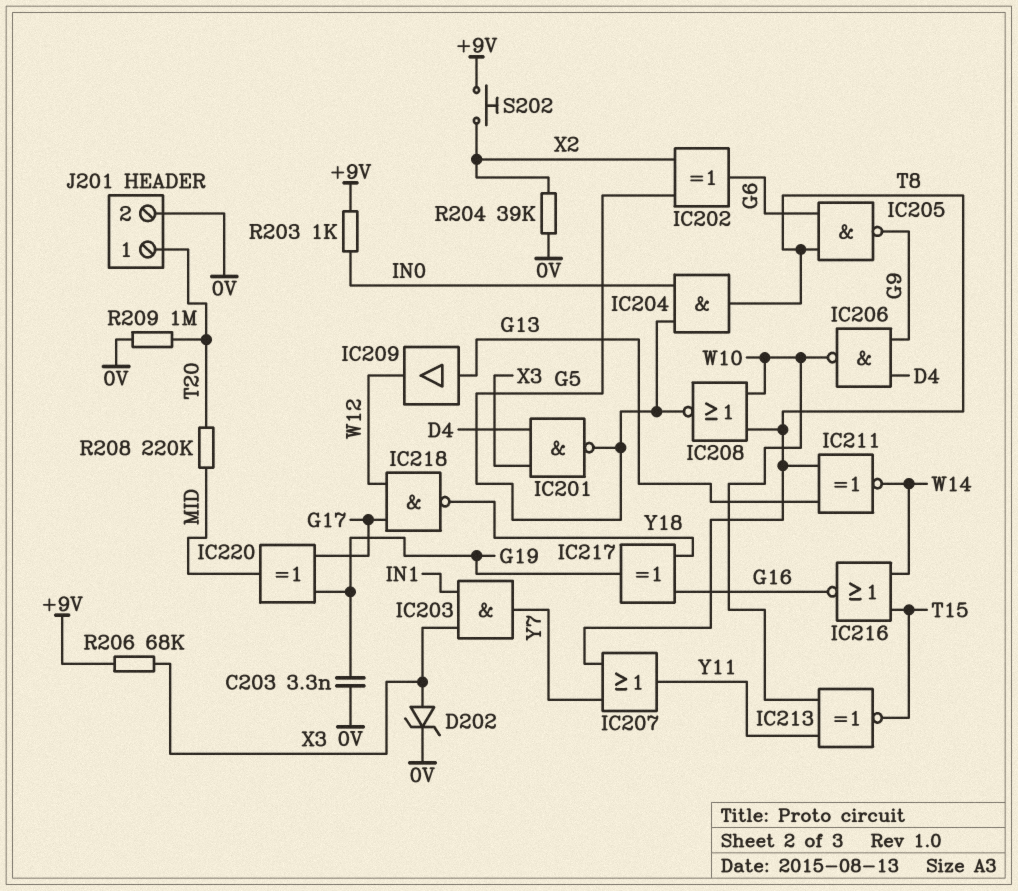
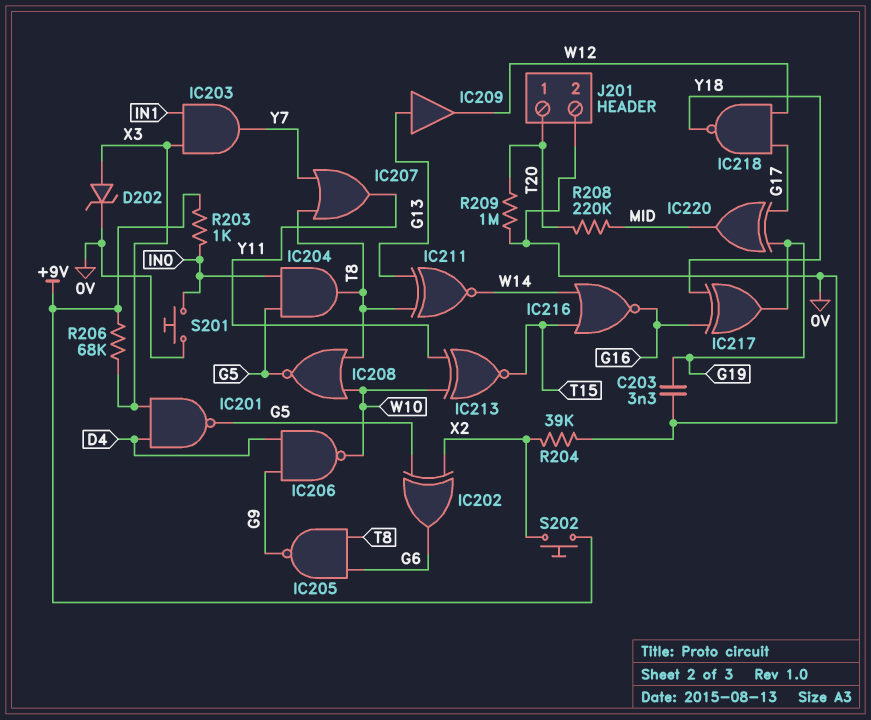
S201: none -> button (0V, IN0)

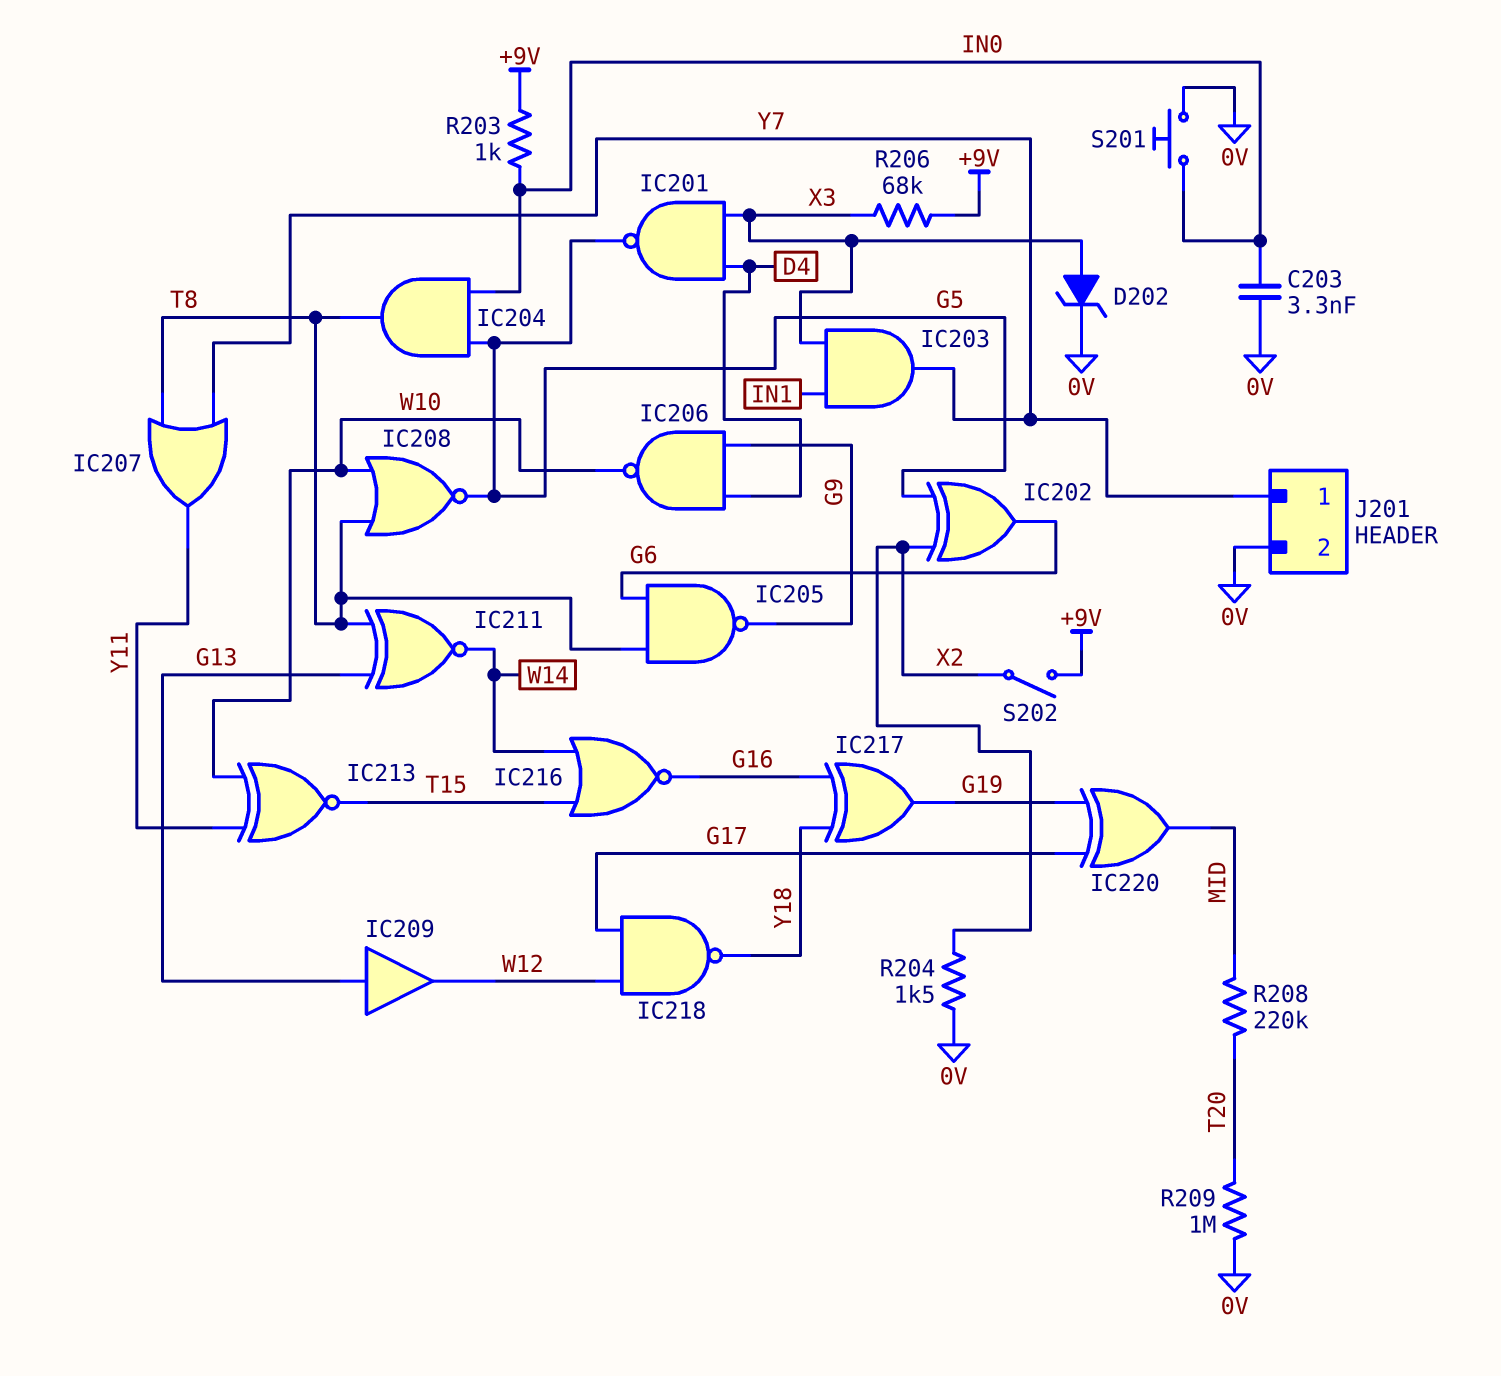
C203: 3.3nF (0V, G19) -> 3.3nF (0V, IN0)
J201 pin 1: T20 -> Y7
R204: 39k (0V, X2) -> 1.5k (0V, X2)
S202: button (+9V, X2) -> switch (+9V, X2)

